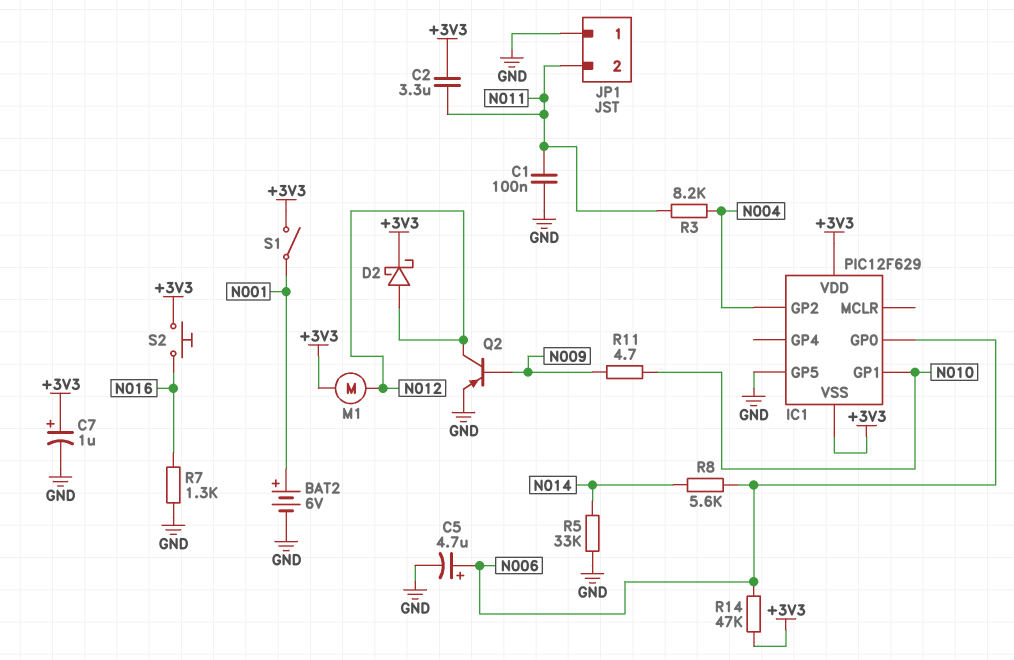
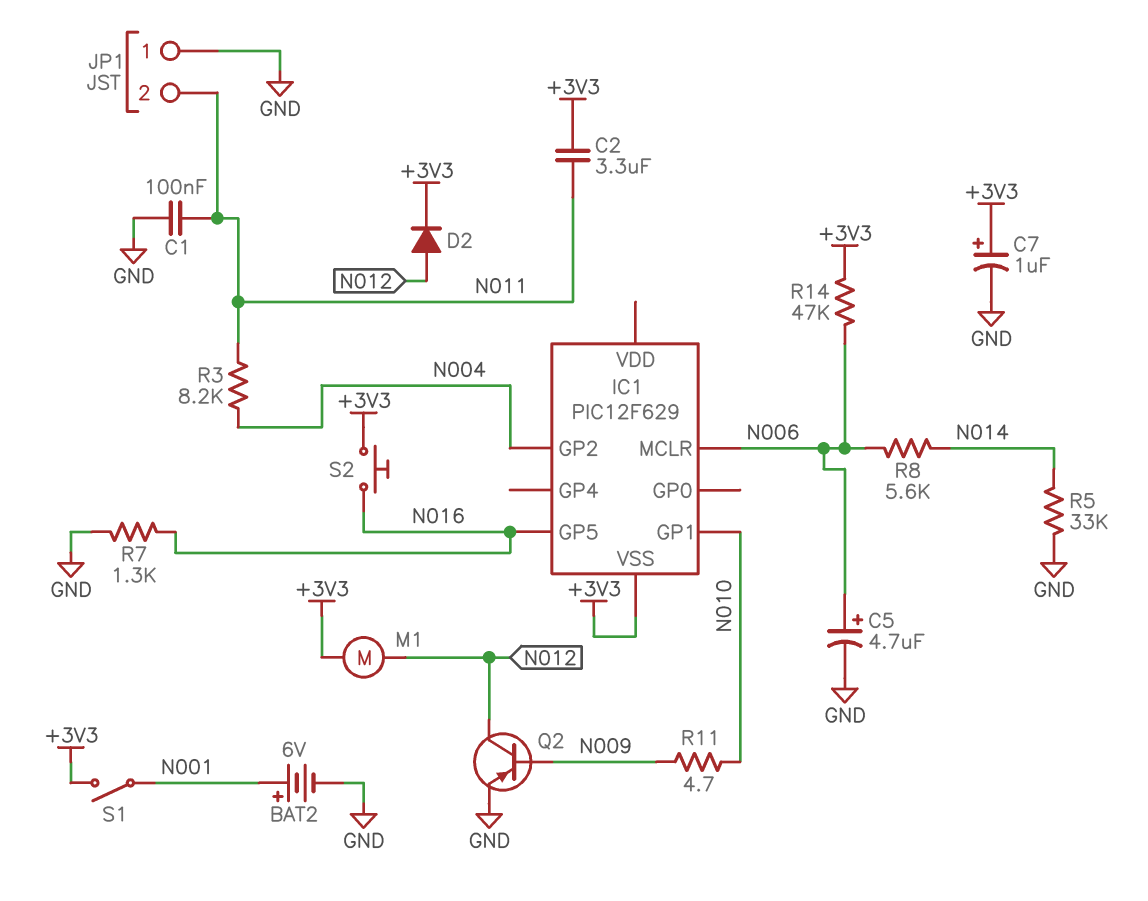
D2: schottky (A N012, K +3V3) -> diode (A N012, K +3V3)
IC1 pin GP0: N006 -> none
IC1 pin GP5: GND -> N016
IC1 pin MCLR: none -> N006
IC1 pin VDD: +3V3 -> none

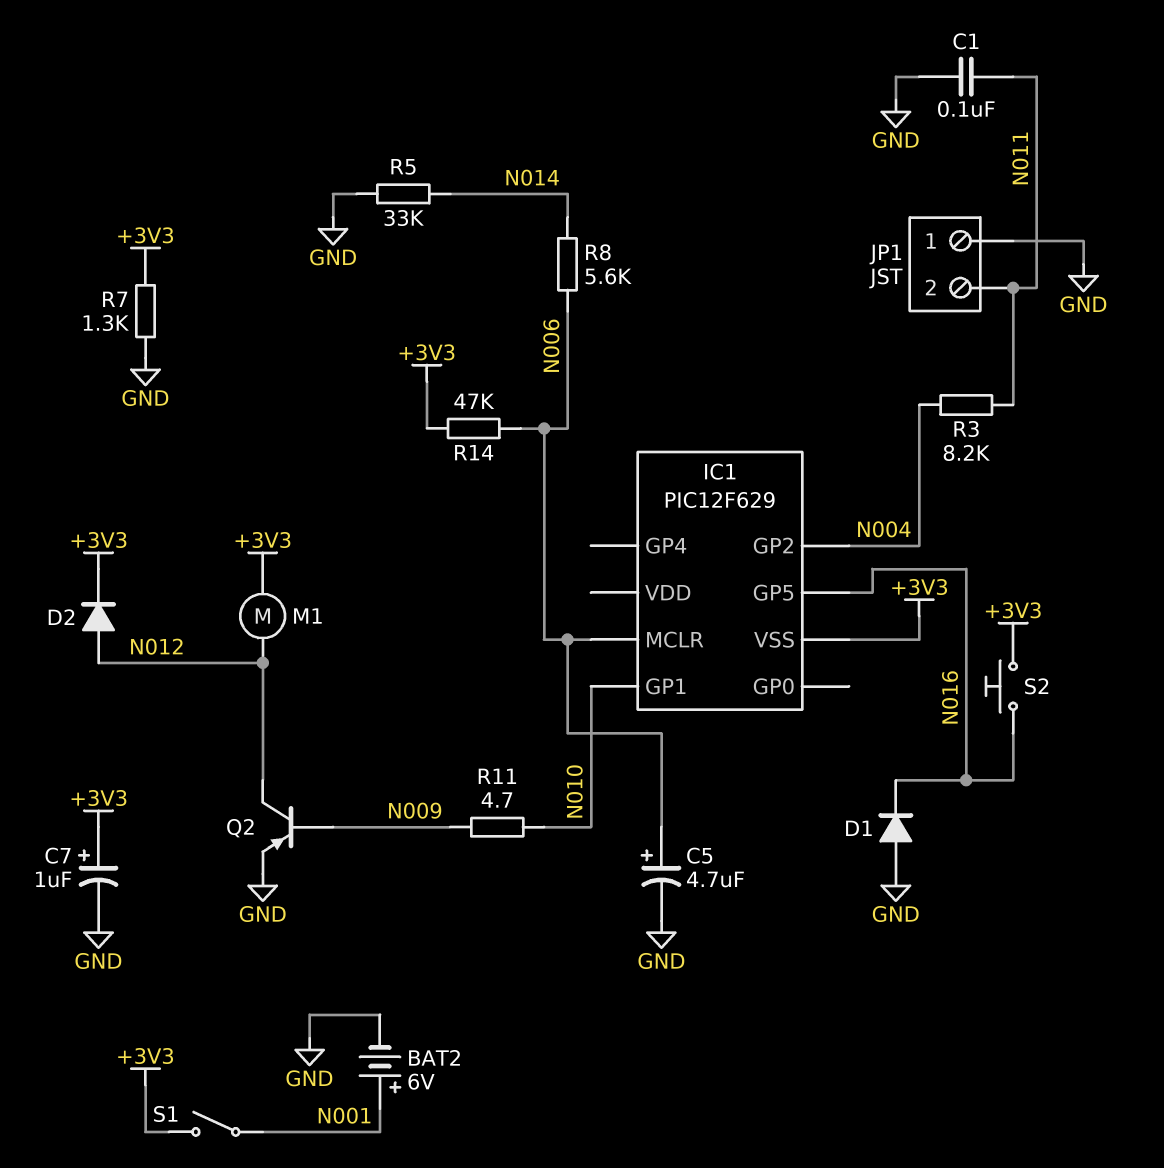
C2: 3.3uF (+3V3, N011) -> none
D1: none -> diode (A GND, K N016)
R7: 1.3k (GND, N016) -> 1.3k (+3V3, GND)

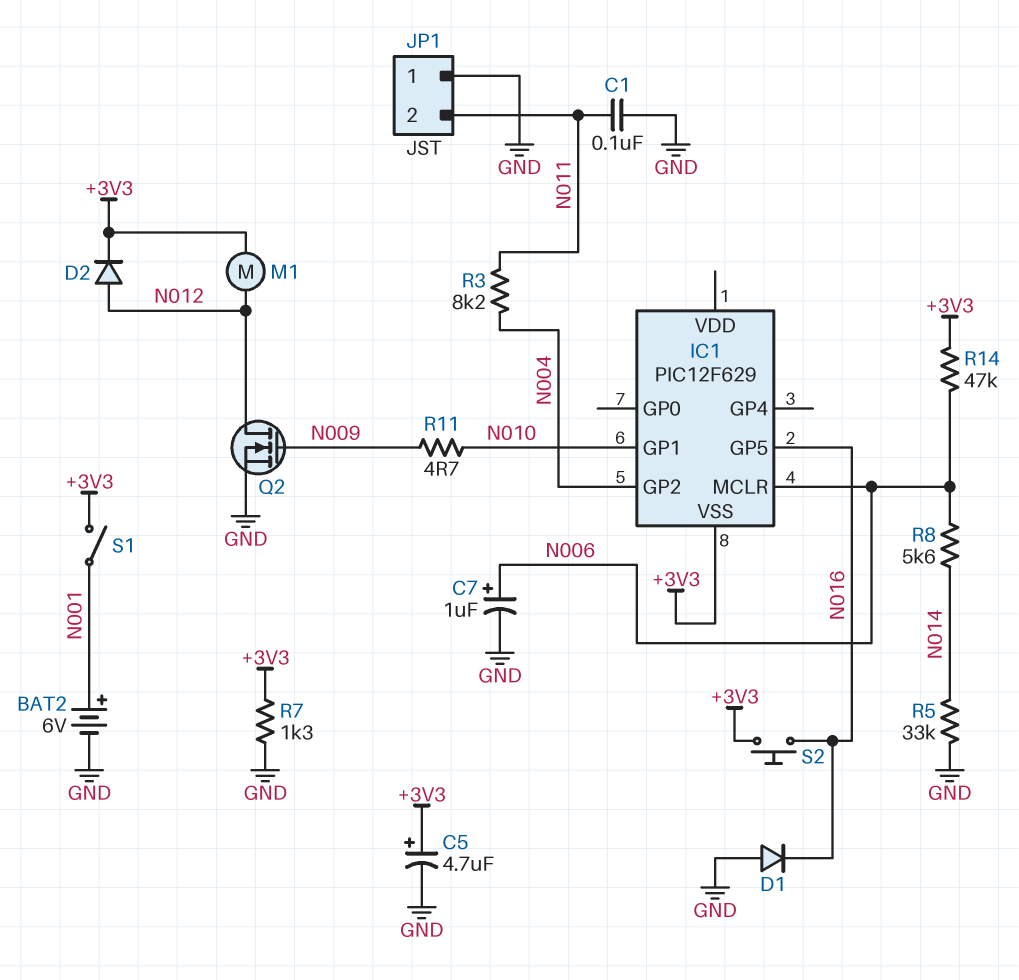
C5: 4.7uF (plus N006, minus GND) -> 4.7uF (plus +3V3, minus GND)
C7: 1uF (plus +3V3, minus GND) -> 1uF (plus N006, minus GND)
Q2: PNP (B N009, C N012, E GND) -> NMOS (G N009, D N012, S GND)

